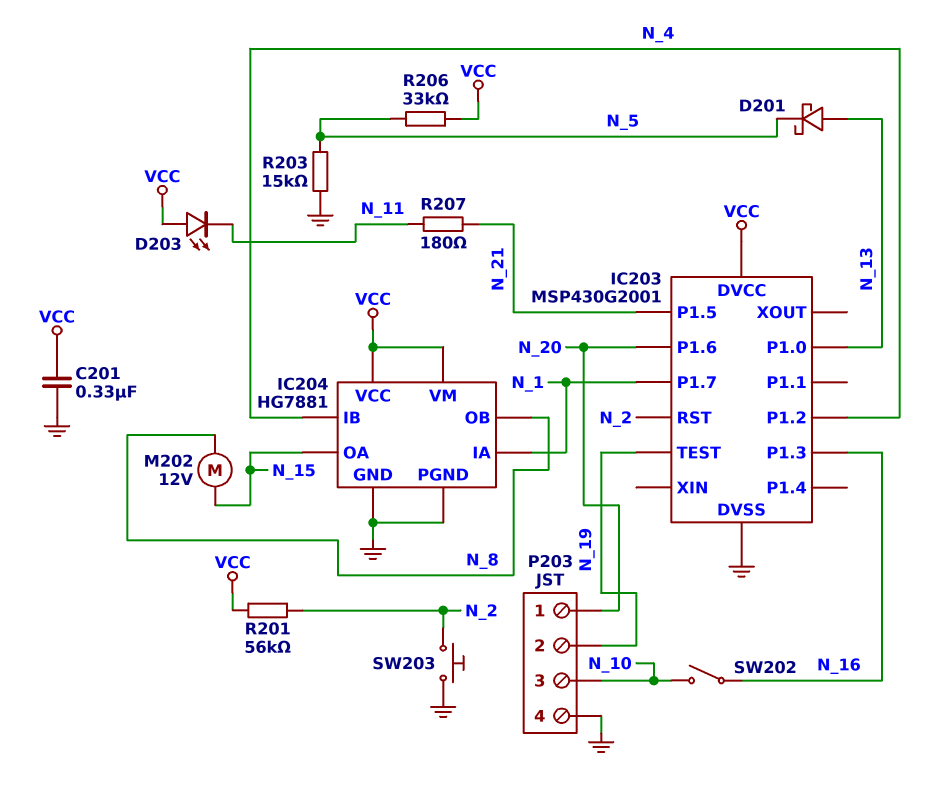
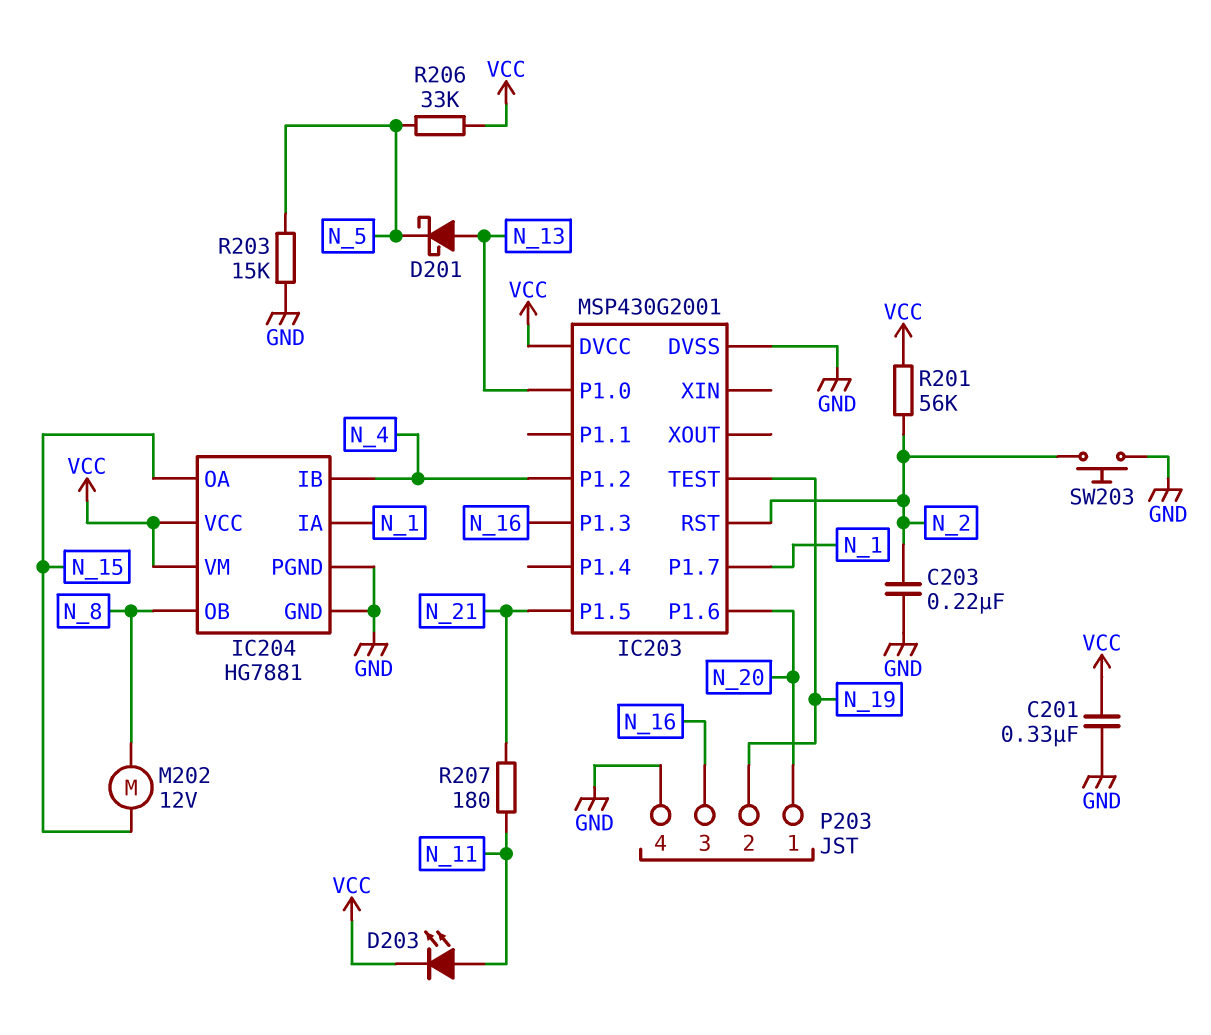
C203: none -> 220nF (GND, N_2)
D203: LED (A VCC, K N_11) -> LED (A N_11, K VCC)
P203 pin 3: N_10 -> N_16
SW202: switch (N_10, N_16) -> none

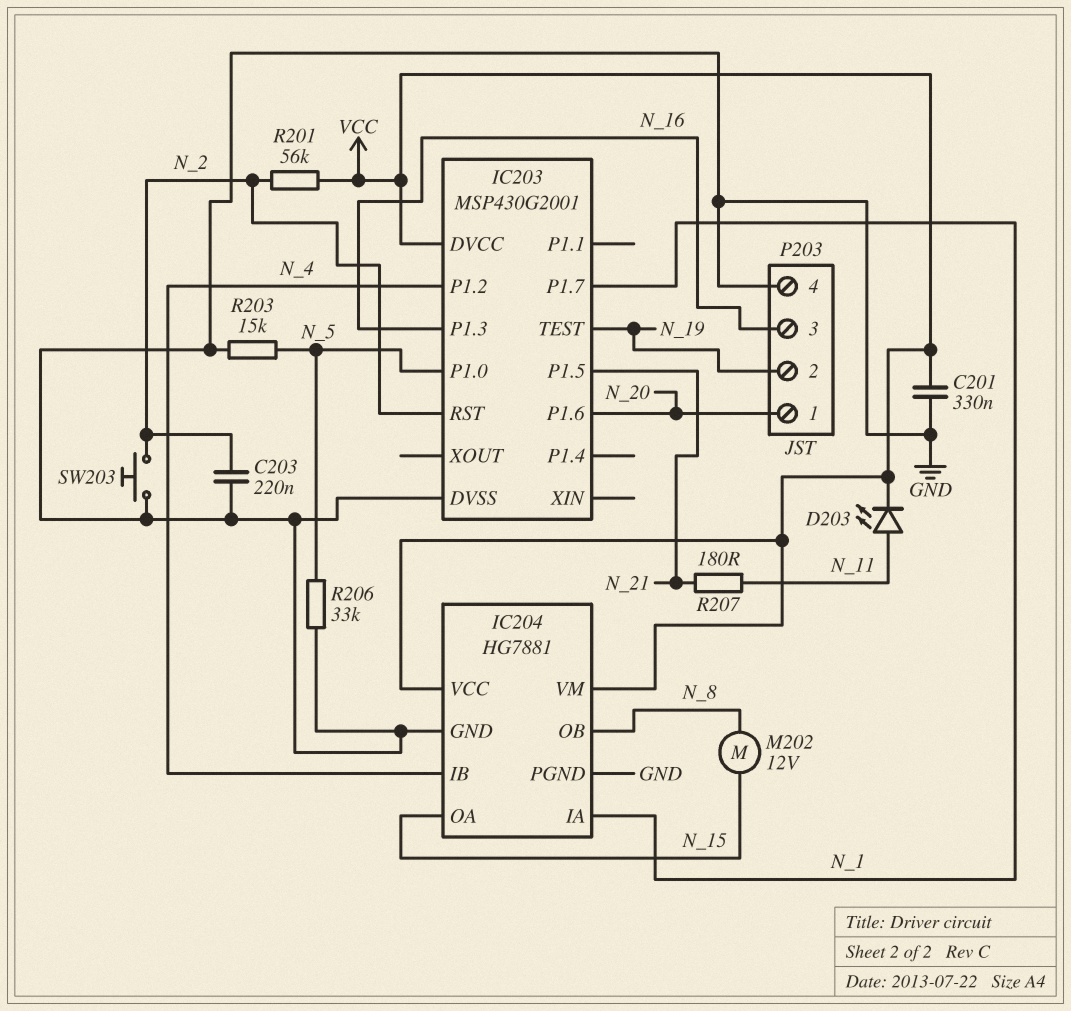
D201: schottky (A N_13, K N_5) -> none
IC203 pin P1.0: N_13 -> N_5
R206: 33k (N_5, VCC) -> 33k (GND, N_5)

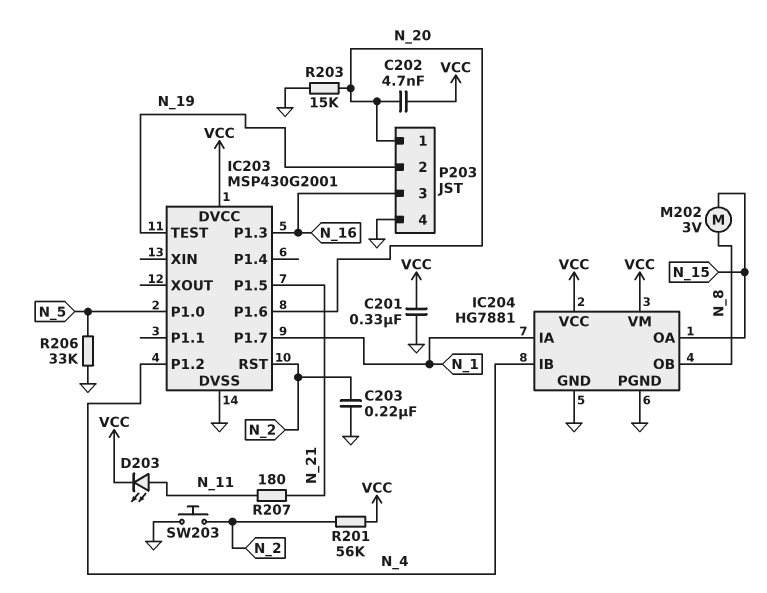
C202: none -> 4.7nF (N_20, VCC)
M202: motor 12V (N_8, N_15) -> motor 3V (N_8, N_15)
R203: 15k (GND, N_5) -> 15k (GND, N_20)

